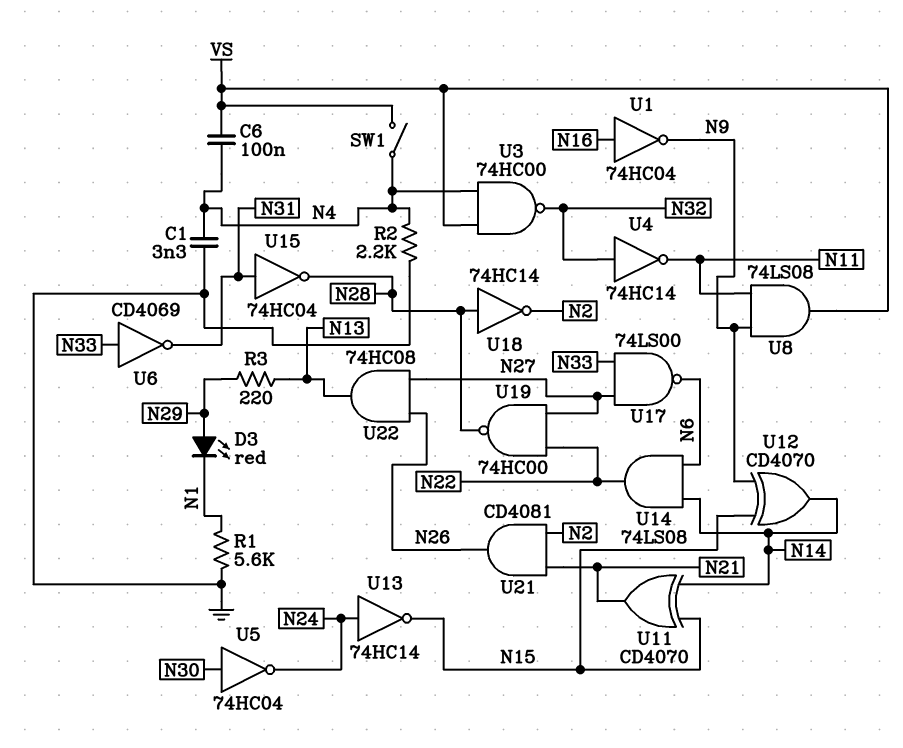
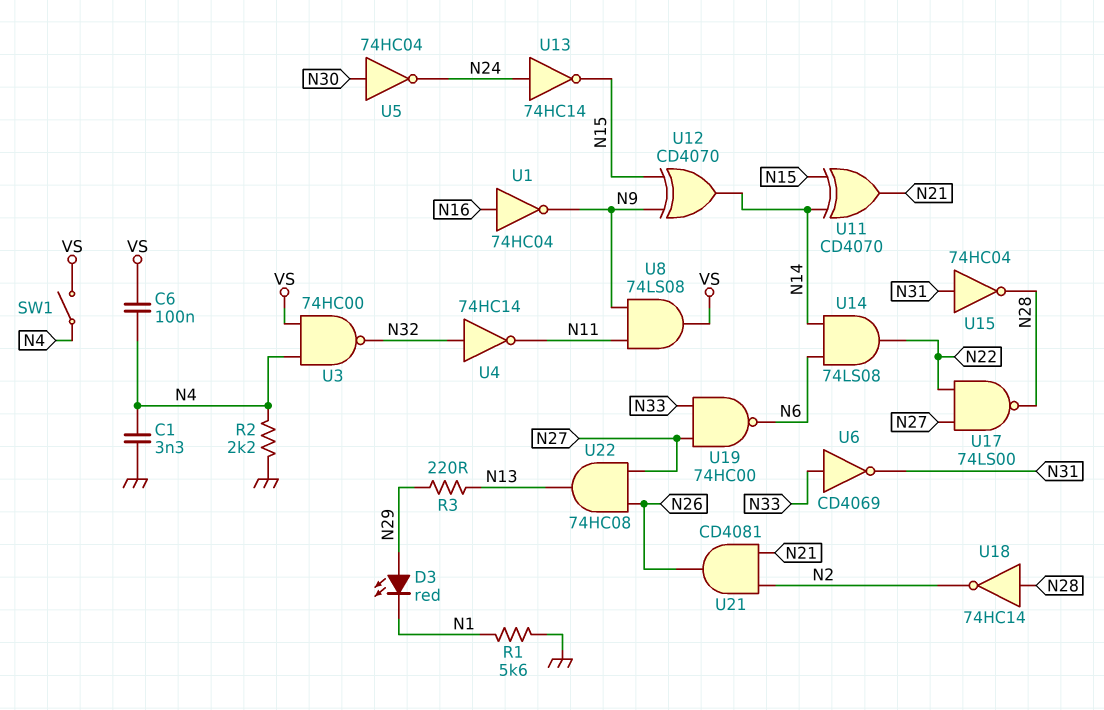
U17: NAND 74LS00 (in N27, in N33, out N6) -> NAND 74LS00 (in N22, in N27, out N28)
U19: NAND 74HC00 (in N22, in N27, out N28) -> NAND 74HC00 (in N27, in N33, out N6)

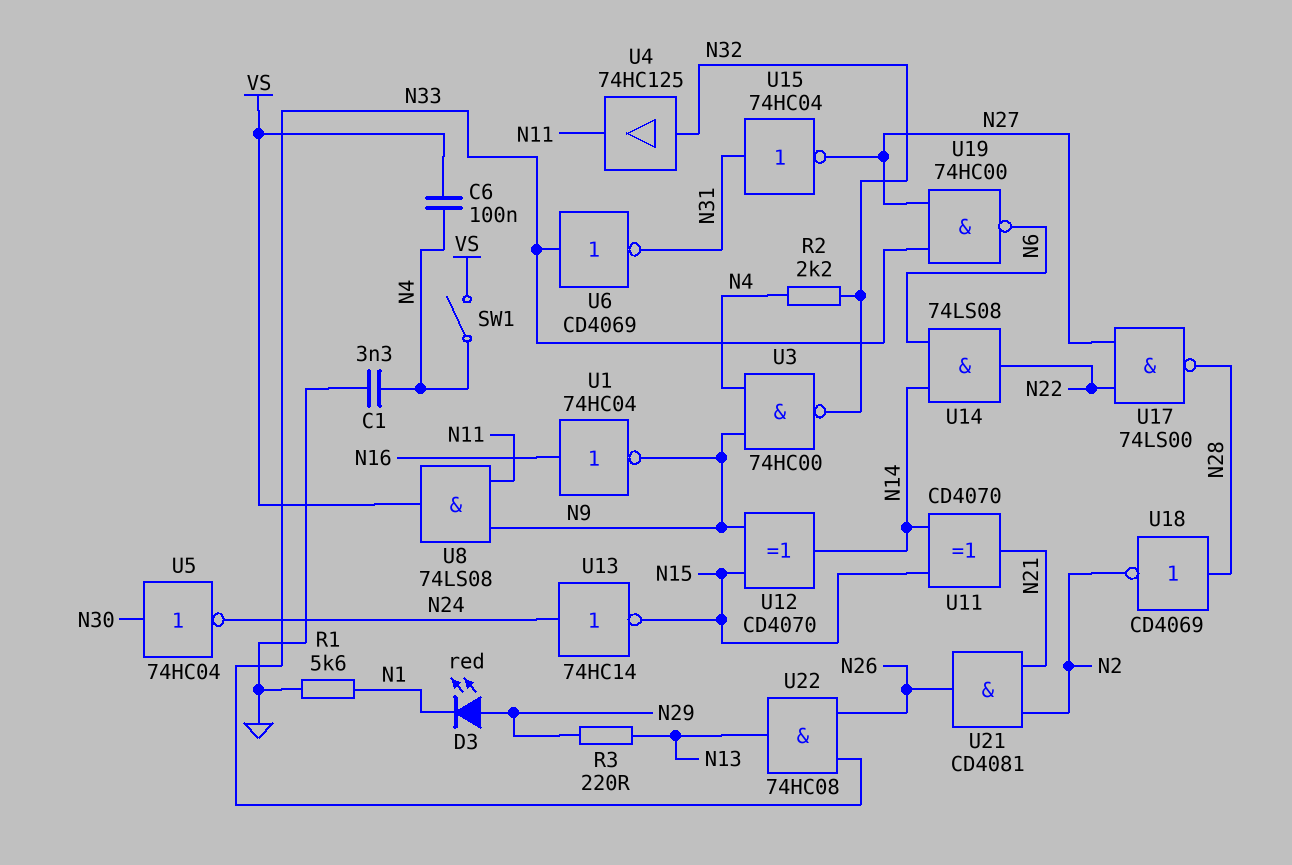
R2: 2.2k (GND, N4) -> 2.2k (N4, N32)
U3: NAND 74HC00 (in N4, in VS, out N32) -> NAND 74HC00 (in N4, in N9, out N32)
U4: NOT 74HC14 (in N32, out N11) -> buffer 74HC125 (in N32, out N11)
U15: NOT 74HC04 (in N31, out N28) -> NOT 74HC04 (in N31, out N27)
U18: NOT 74HC14 (in N28, out N2) -> NOT CD4069 (in N28, out N2)
U22: AND 74HC08 (in N26, in N27, out N13) -> AND 74HC08 (in N26, in N33, out N13)

